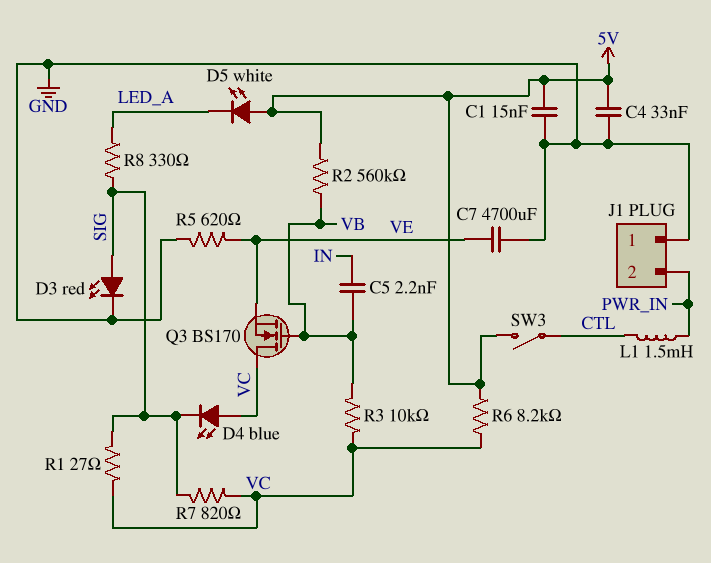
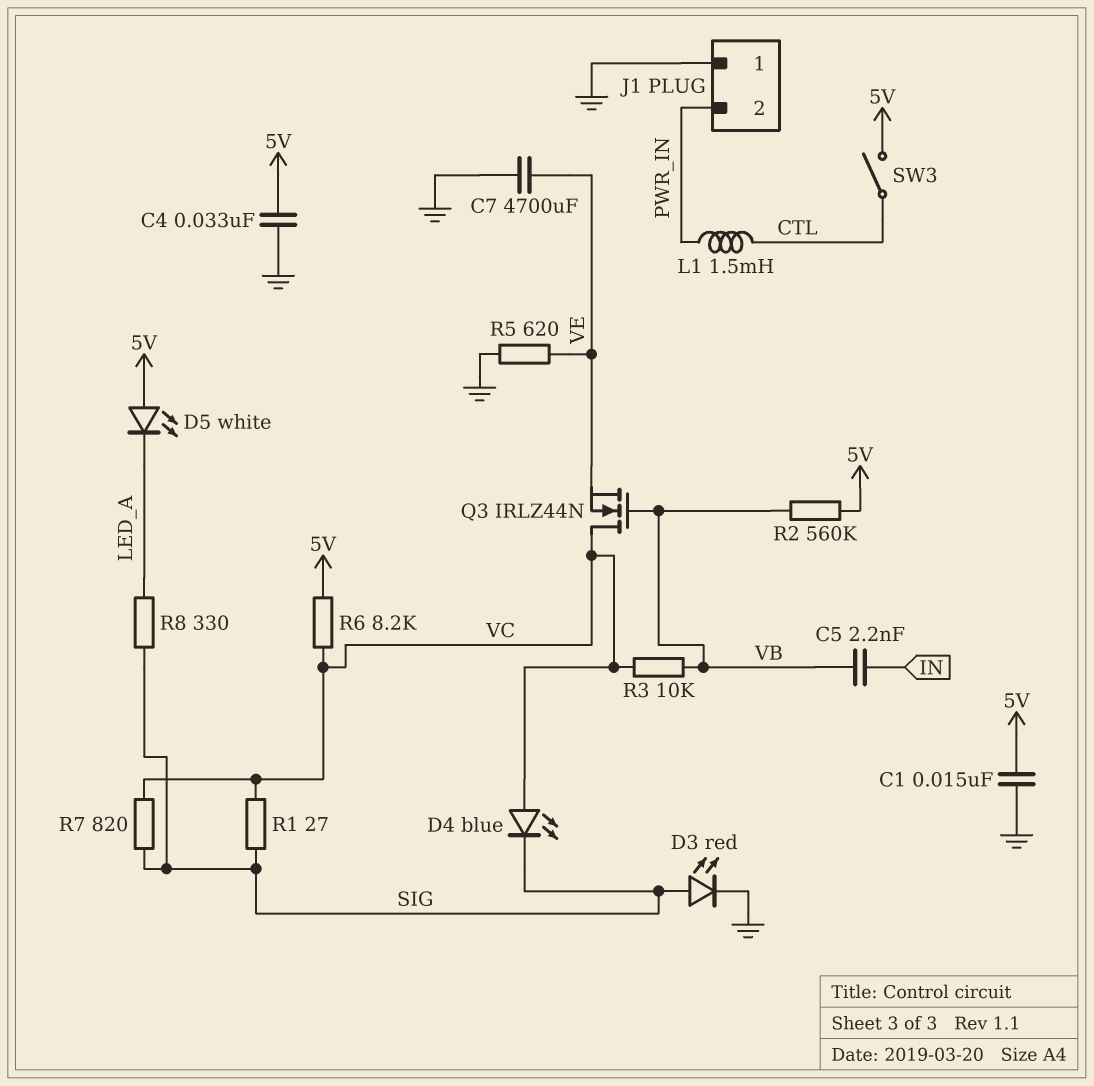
Q3: NMOS BS170 (G VB, D VC, S VE) -> NMOS IRLZ44N (G VB, D VC, S VE)

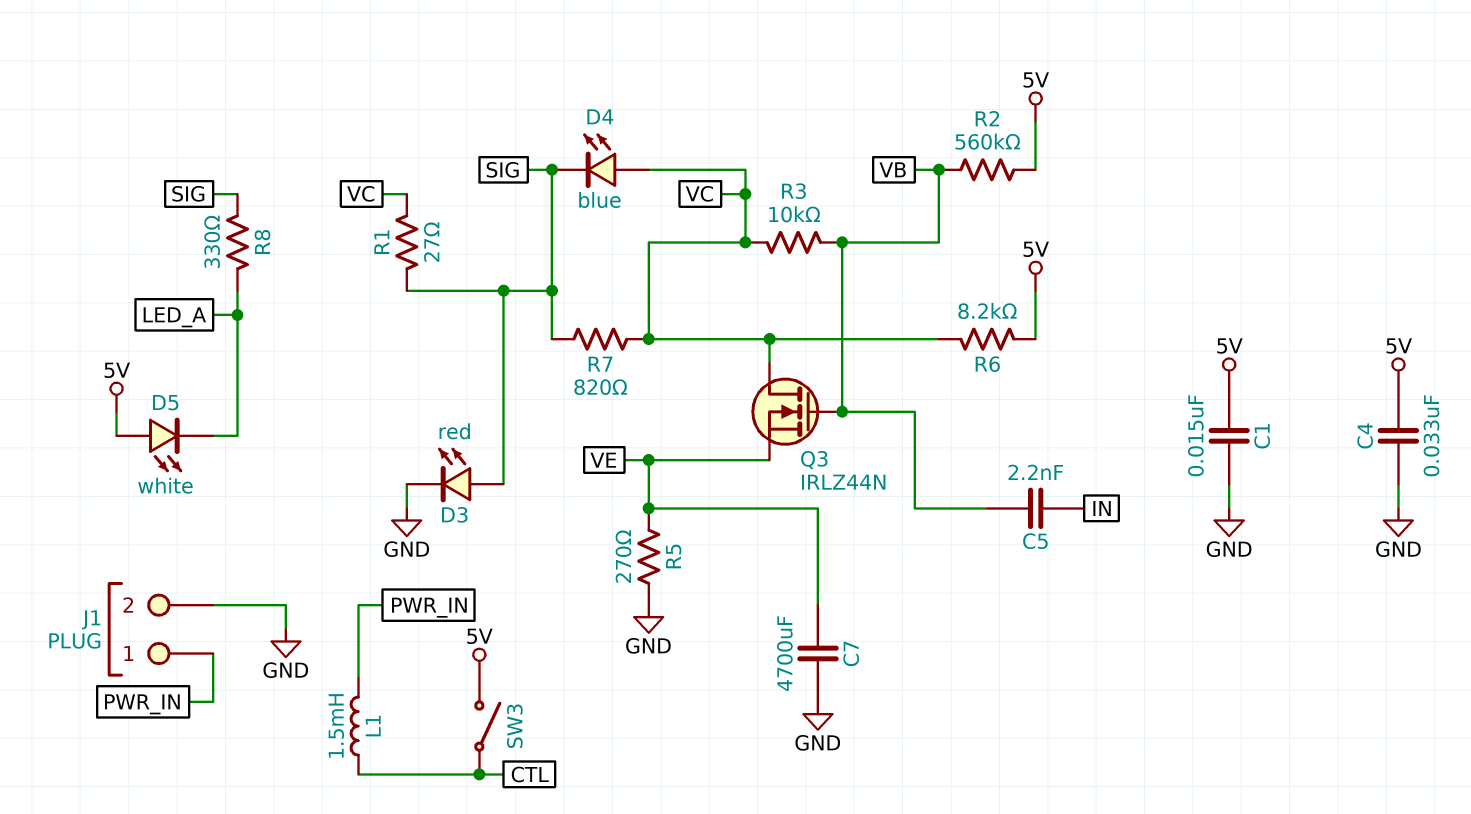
J1 pin 1: GND -> PWR_IN
J1 pin 2: PWR_IN -> GND
R5: 620 (GND, VE) -> 270 (GND, VE)

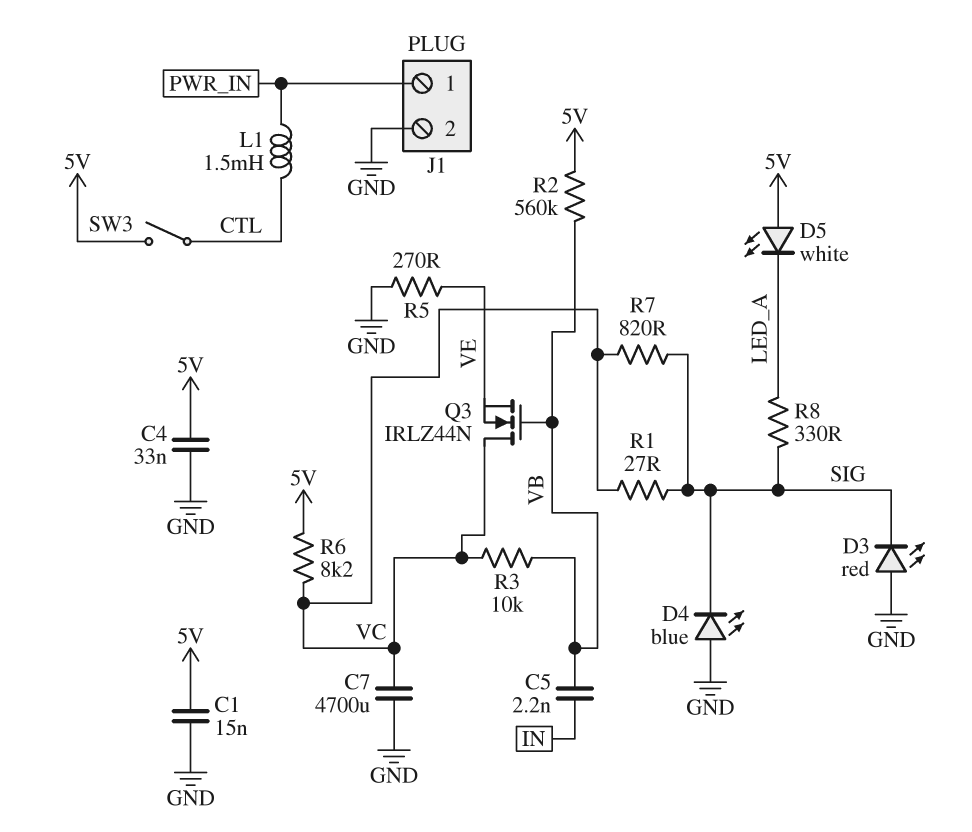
C7: 4700uF (GND, VE) -> 4700uF (GND, VC)
D3: LED red (A SIG, K GND) -> LED red (A GND, K SIG)
D4: LED blue (A VC, K SIG) -> LED blue (A GND, K SIG)

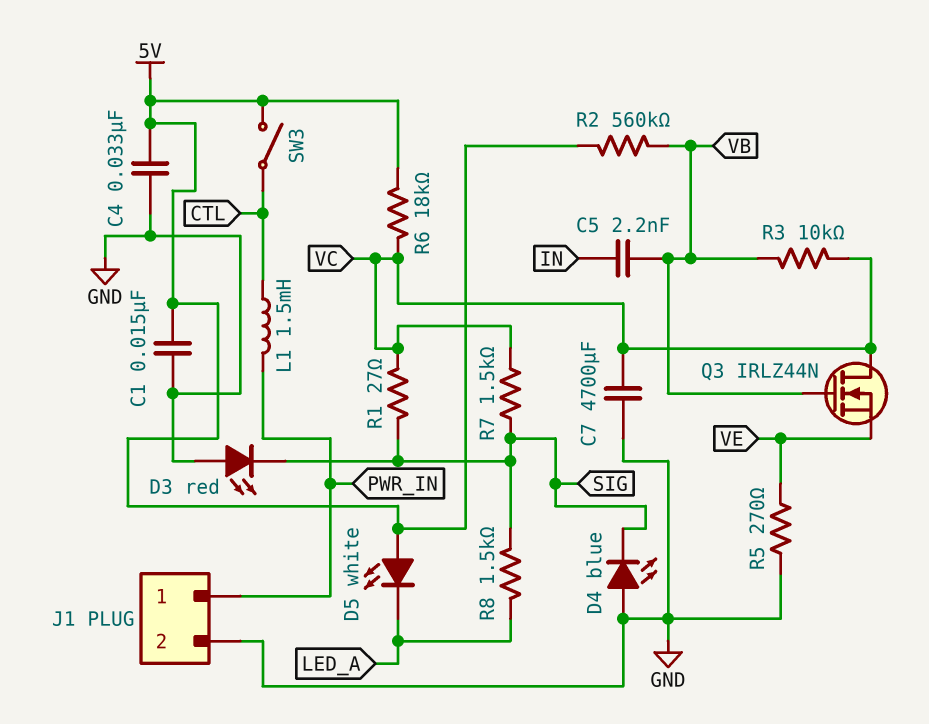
R6: 8.2k (5V, VC) -> 18k (5V, VC)
R7: 820 (SIG, VC) -> 1.5k (SIG, VC)
R8: 330 (LED_A, SIG) -> 1.5k (LED_A, SIG)

